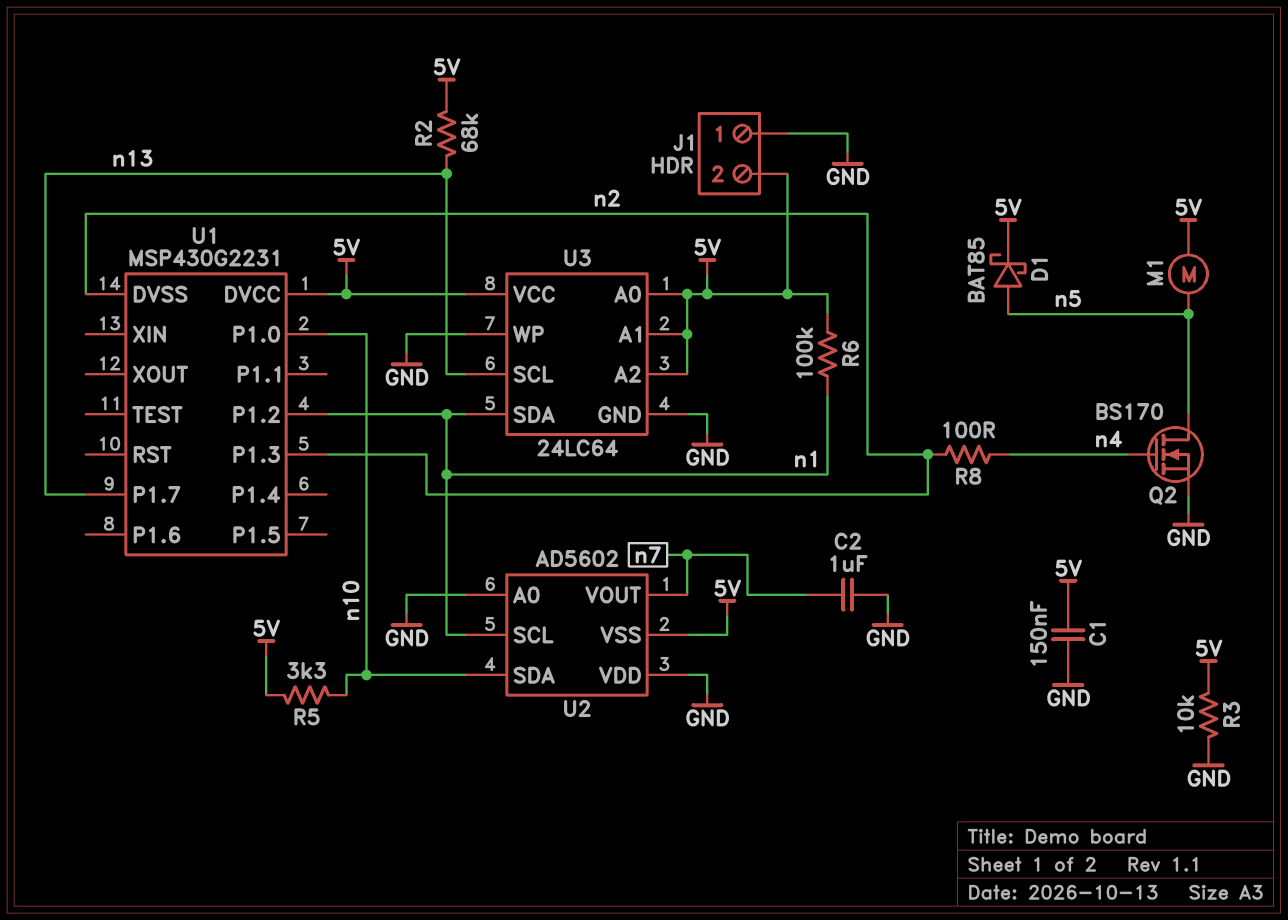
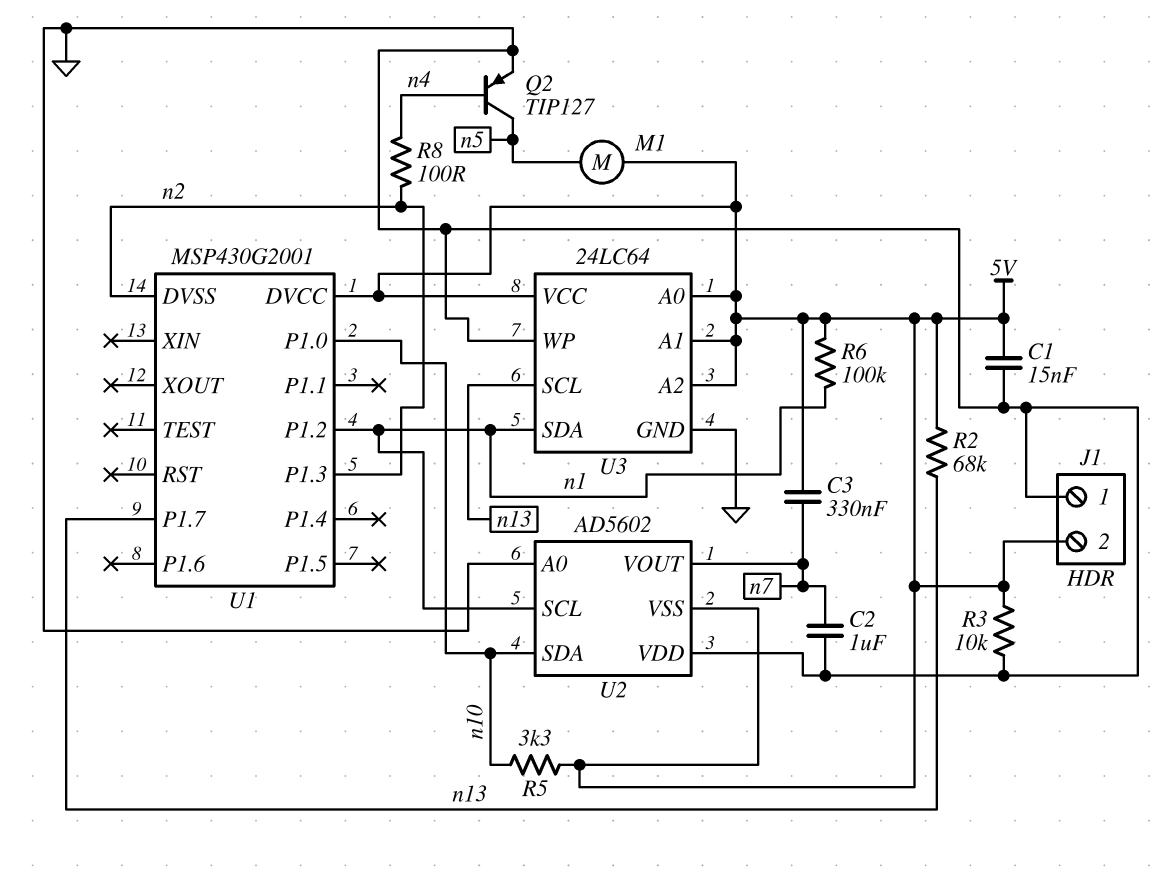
C1: 150nF (5V, GND) -> 15nF (5V, GND)
C3: none -> 330nF (5V, n7)
D1: schottky BAT85 (A n5, K 5V) -> none
Q2: NMOS BS170 (G n4, D n5, S GND) -> PNP TIP127 (B n4, C n5, E GND)
U1: MSP430G2231 -> MSP430G2001

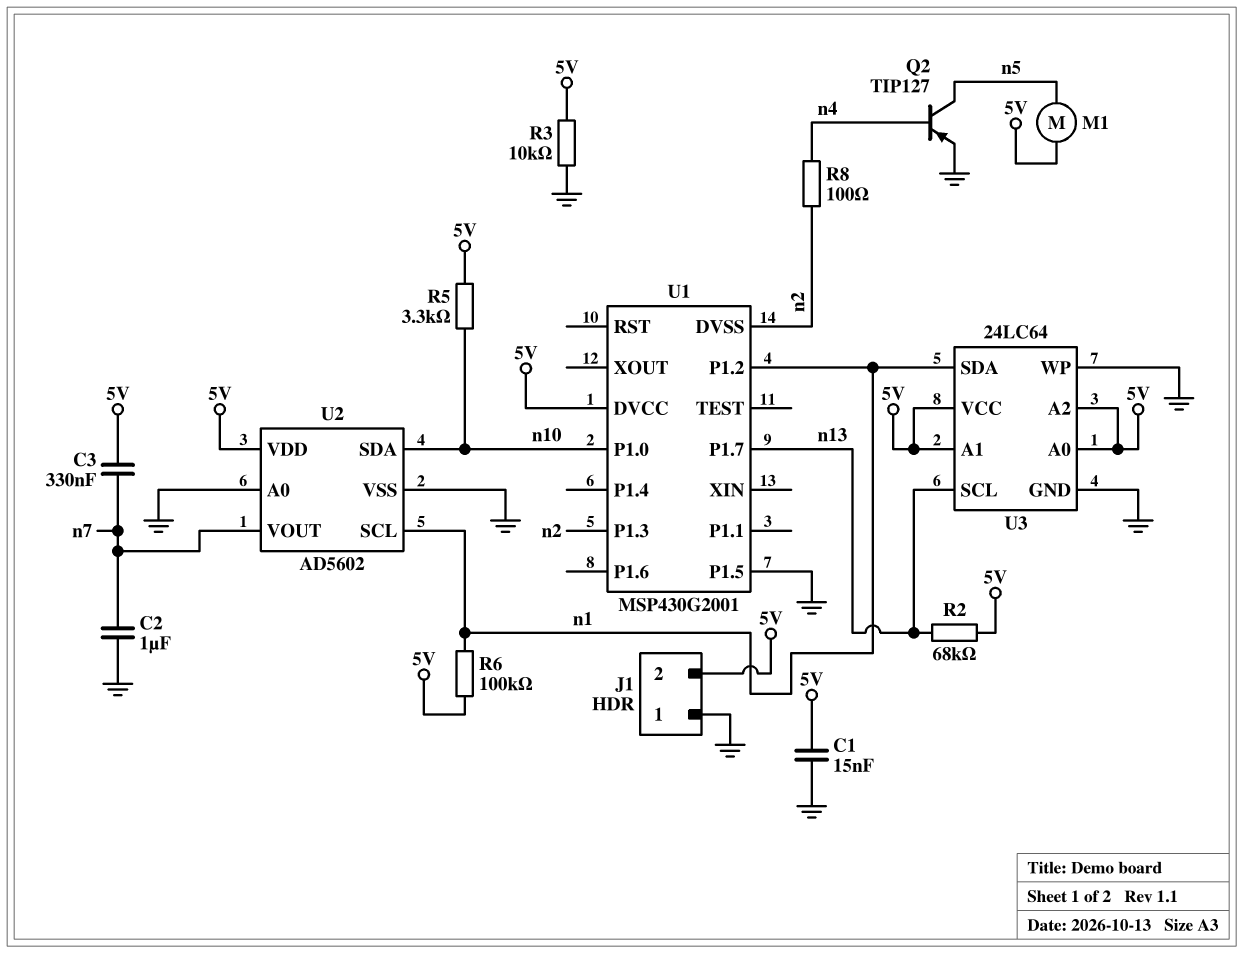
U1 pin P1.5: none -> GND
U2 pin VDD: GND -> 5V
U2 pin VSS: 5V -> GND

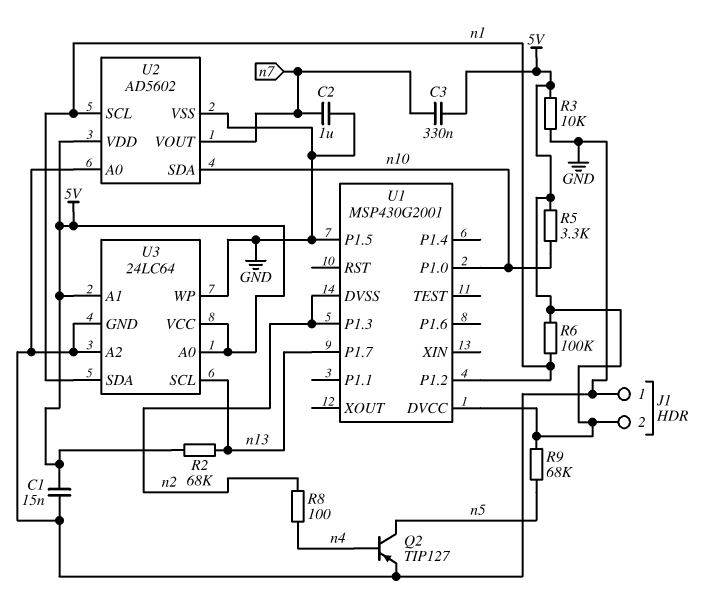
M1: motor (5V, n5) -> none
R9: none -> 68k (5V, n5)
U3 pin A2: 5V -> GND

